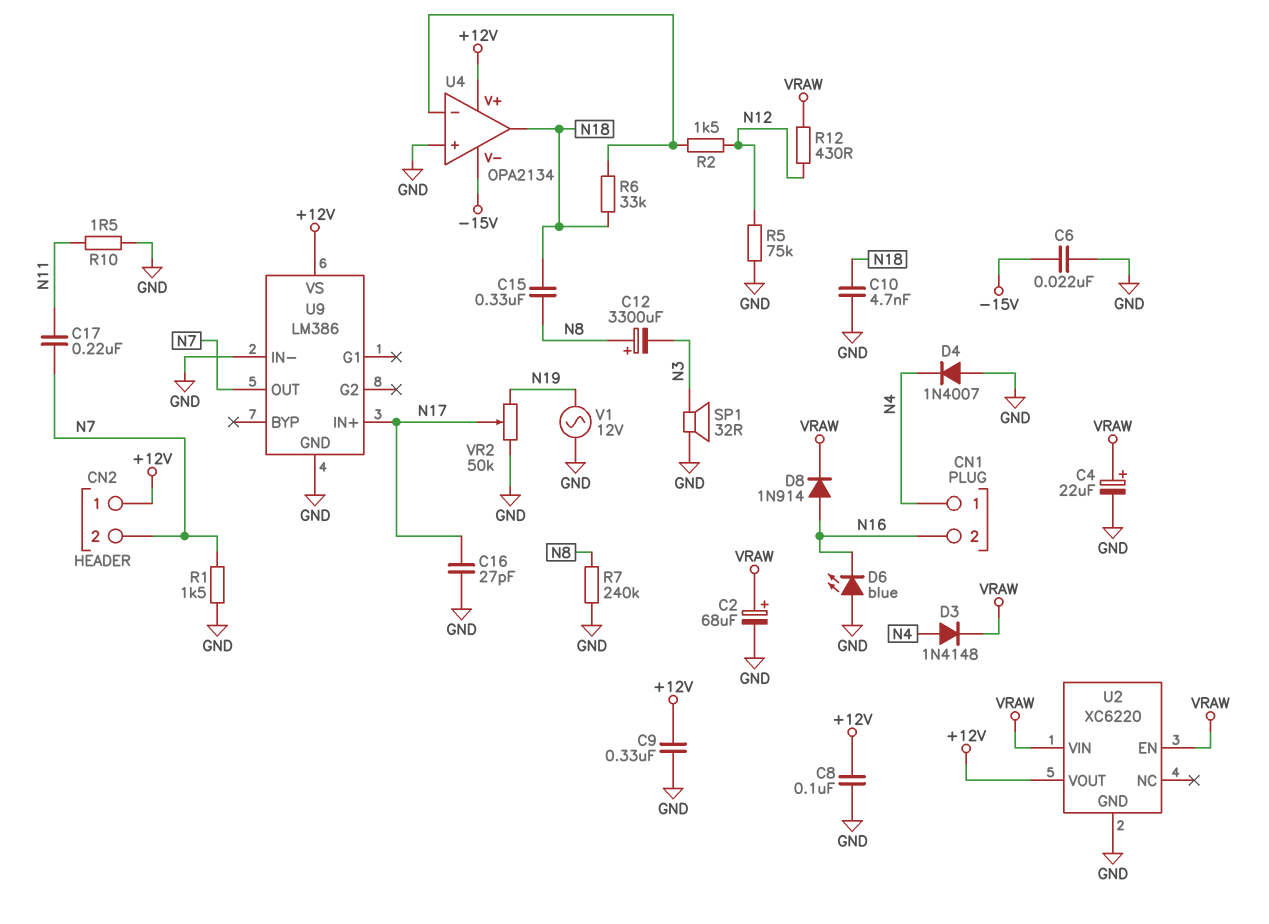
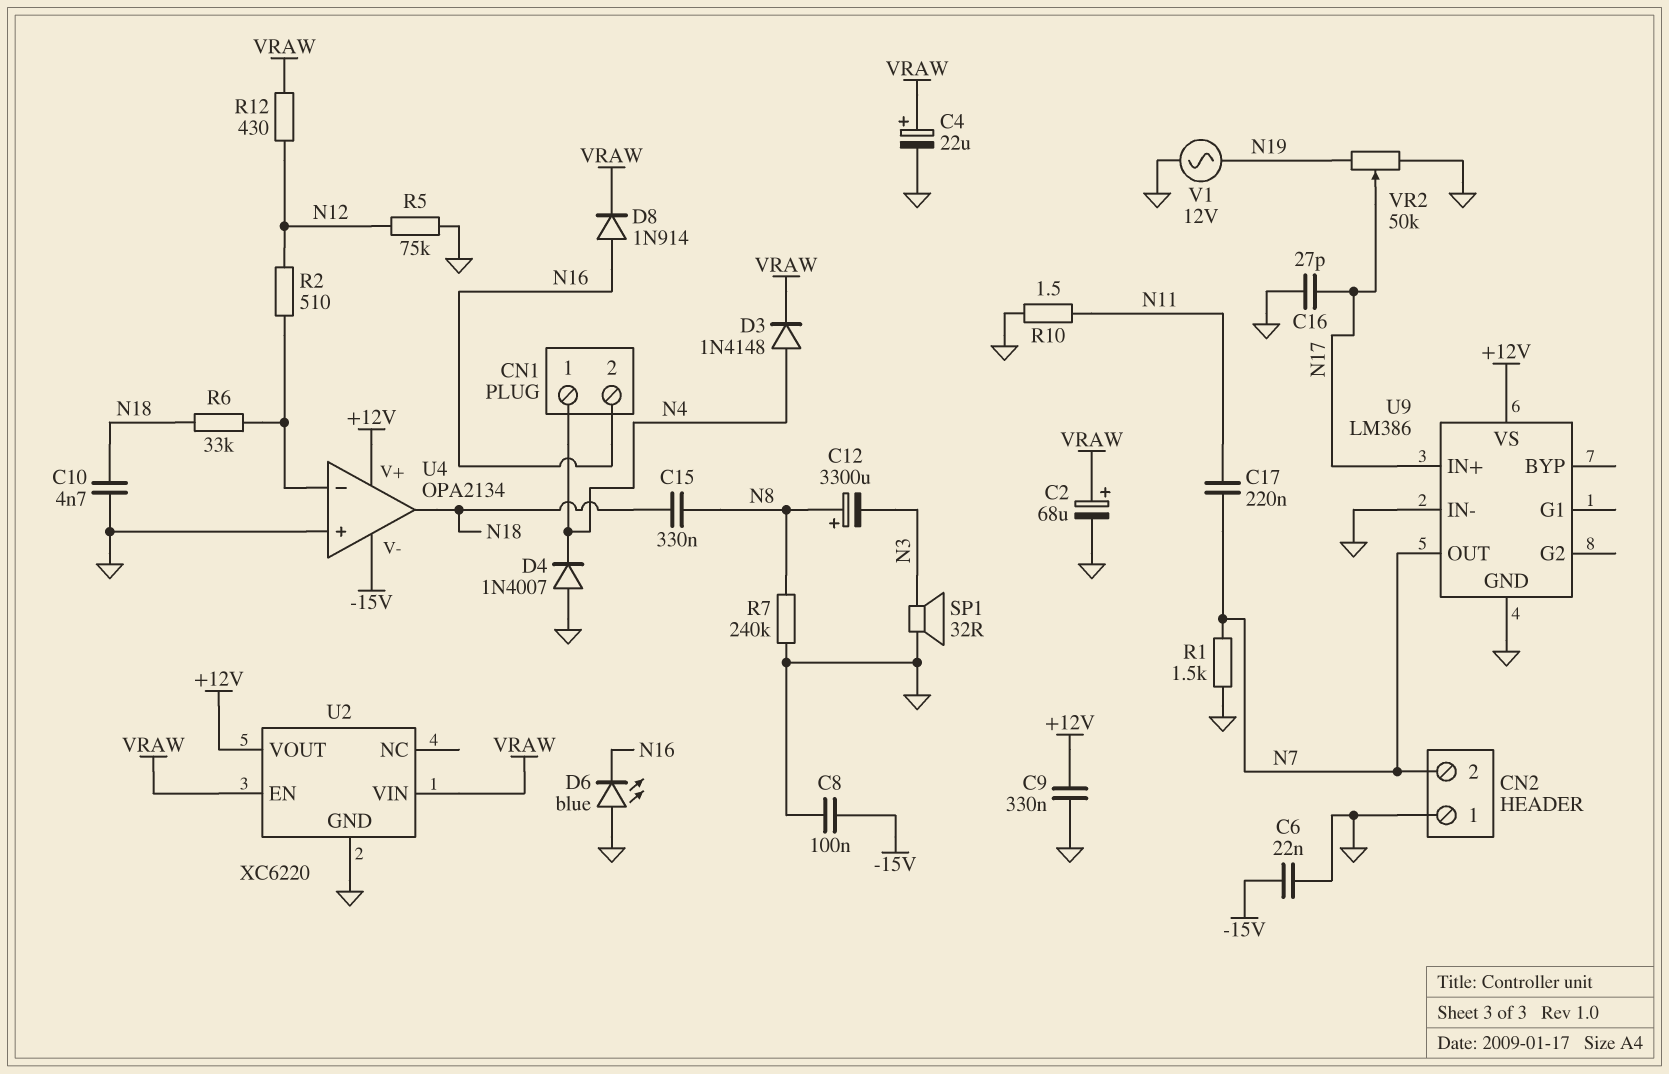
C8: 100nF (+12V, GND) -> 100nF (-15V, GND)
CN2 pin 1: +12V -> GND
R2: 1.5k (N12, U4/in-) -> 510 (N12, U4/in-)

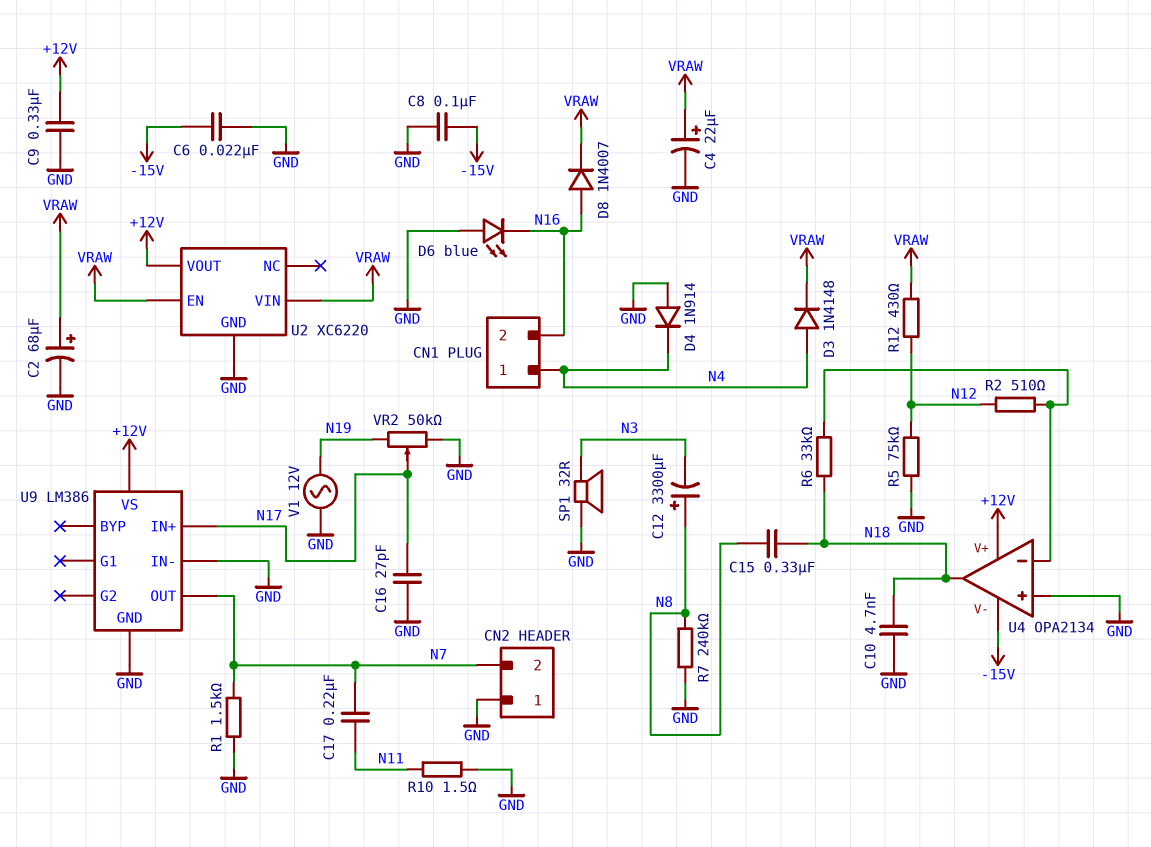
D4: diode 1N4007 (A GND, K N4) -> diode 1N914 (A GND, K N4)
D8: diode 1N914 (A N16, K VRAW) -> diode 1N4007 (A N16, K VRAW)

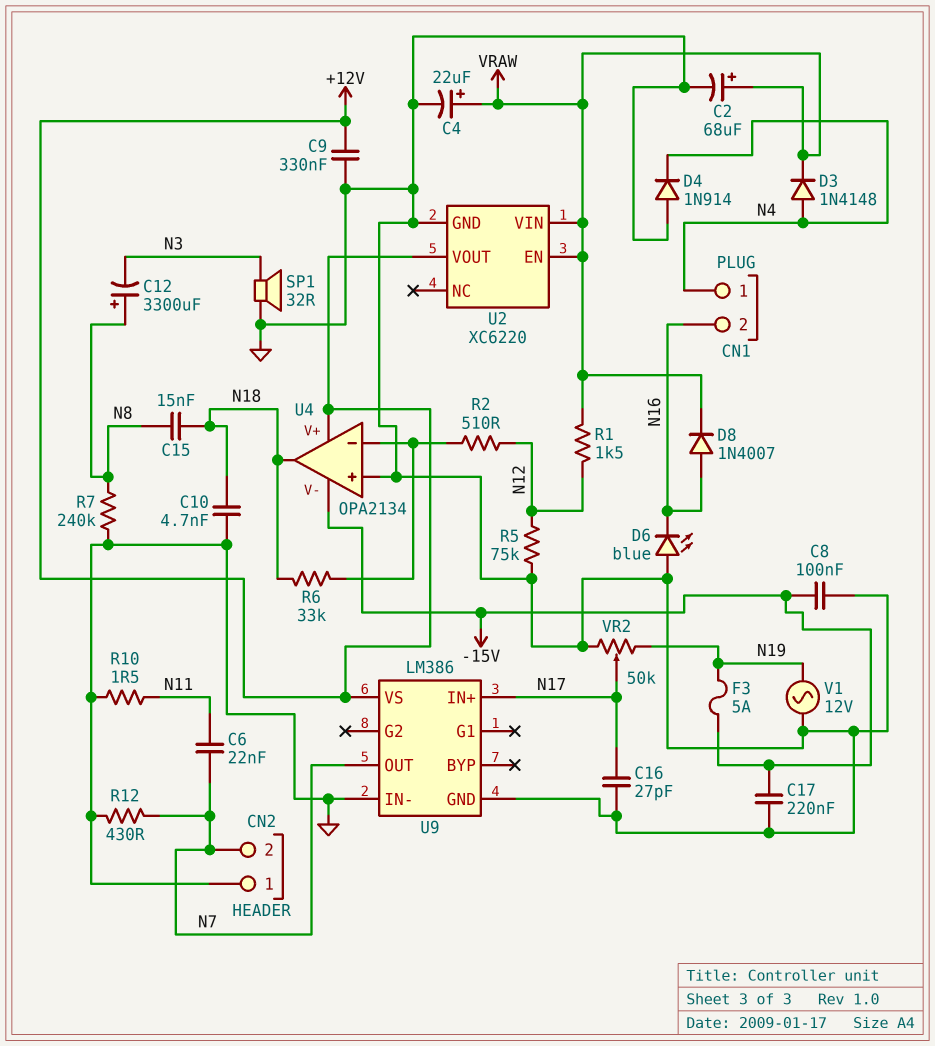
C6: 22nF (-15V, GND) -> 22nF (N7, N11)
C15: 330nF (N8, N18) -> 15nF (N8, N18)
C17: 220nF (N7, N11) -> 220nF (-15V, GND)
F3: none -> 5A (-15V, N19)
R1: 1.5k (GND, N7) -> 1.5k (N12, VRAW)
R12: 430 (N12, VRAW) -> 430 (GND, N7)

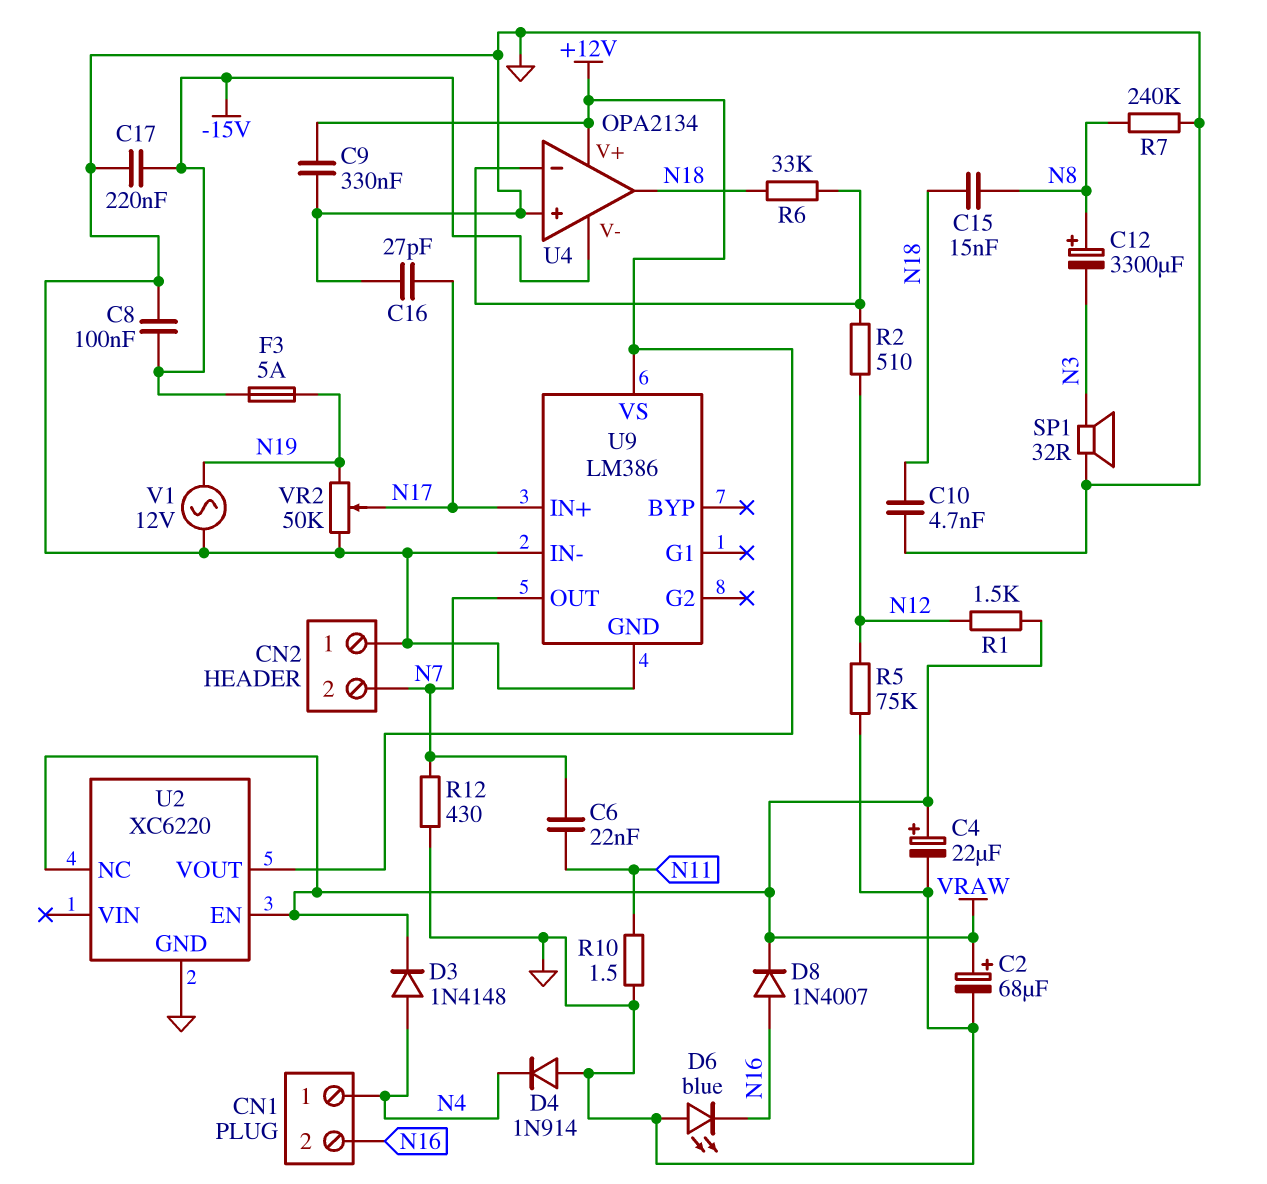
U2 pin NC: none -> VRAW
U2 pin VIN: VRAW -> none

